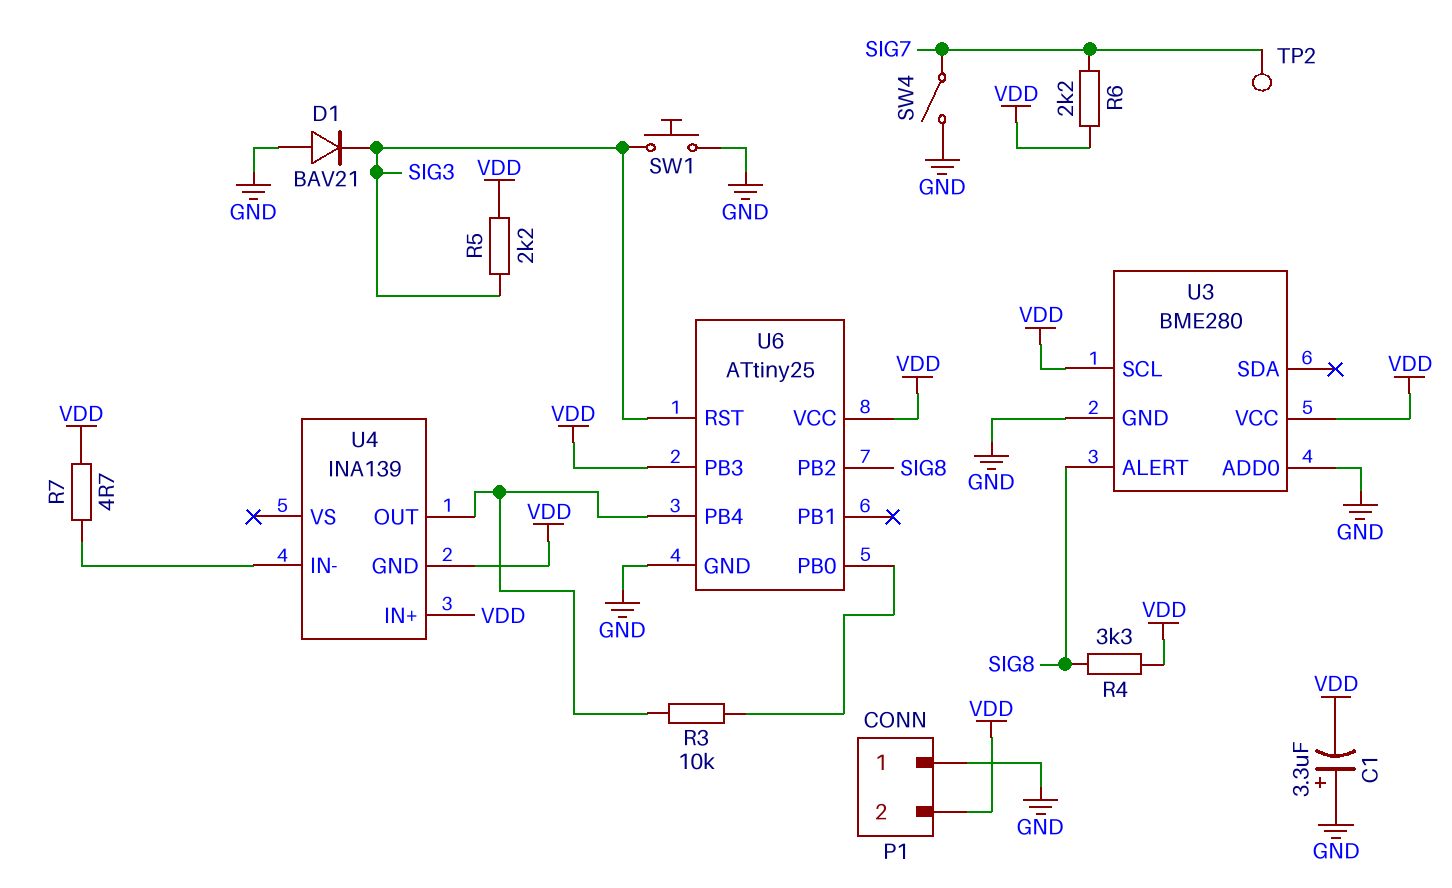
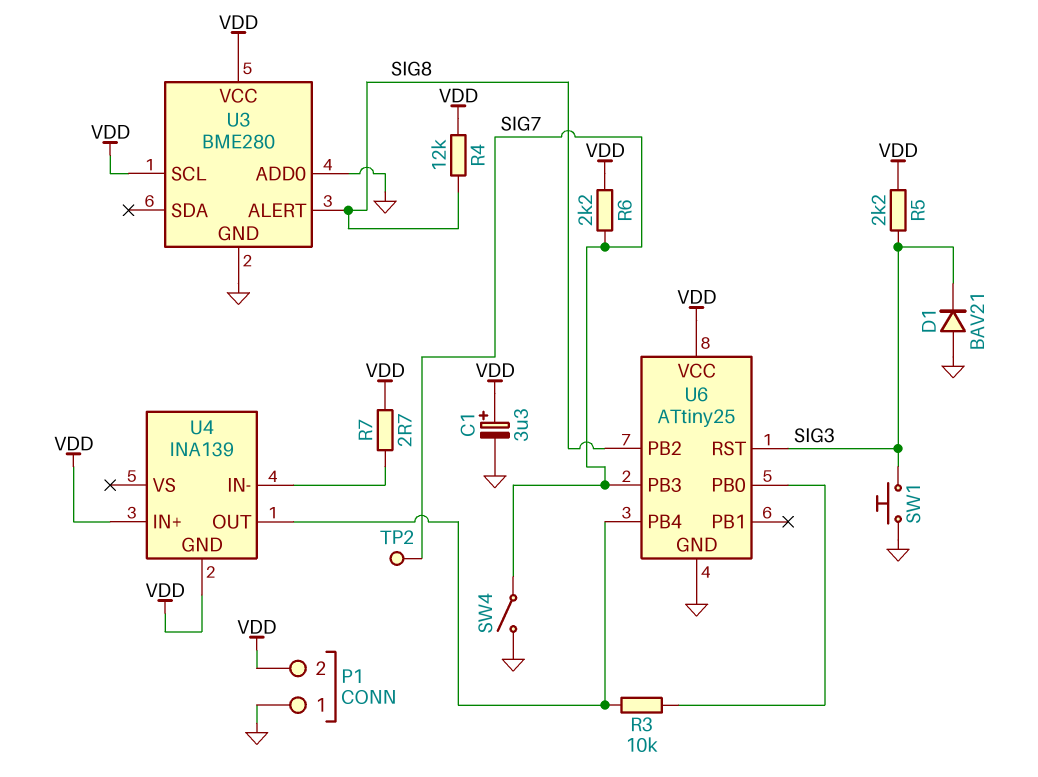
C1: 3.3uF (plus GND, minus VDD) -> 3.3uF (plus VDD, minus GND)
R4: 3.3k (SIG8, VDD) -> 12k (SIG8, VDD)
R7: 4.7 (U4/IN-, VDD) -> 2.7 (U4/IN-, VDD)
U6 pin PB3: VDD -> SIG7

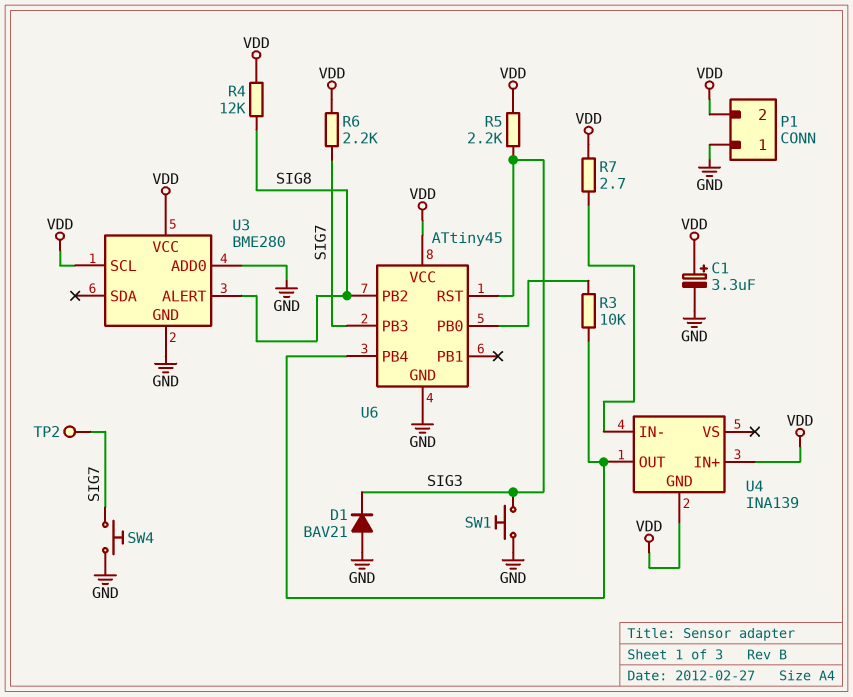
SW4: switch (GND, SIG7) -> button (GND, SIG7)
U6: ATtiny25 -> ATtiny45

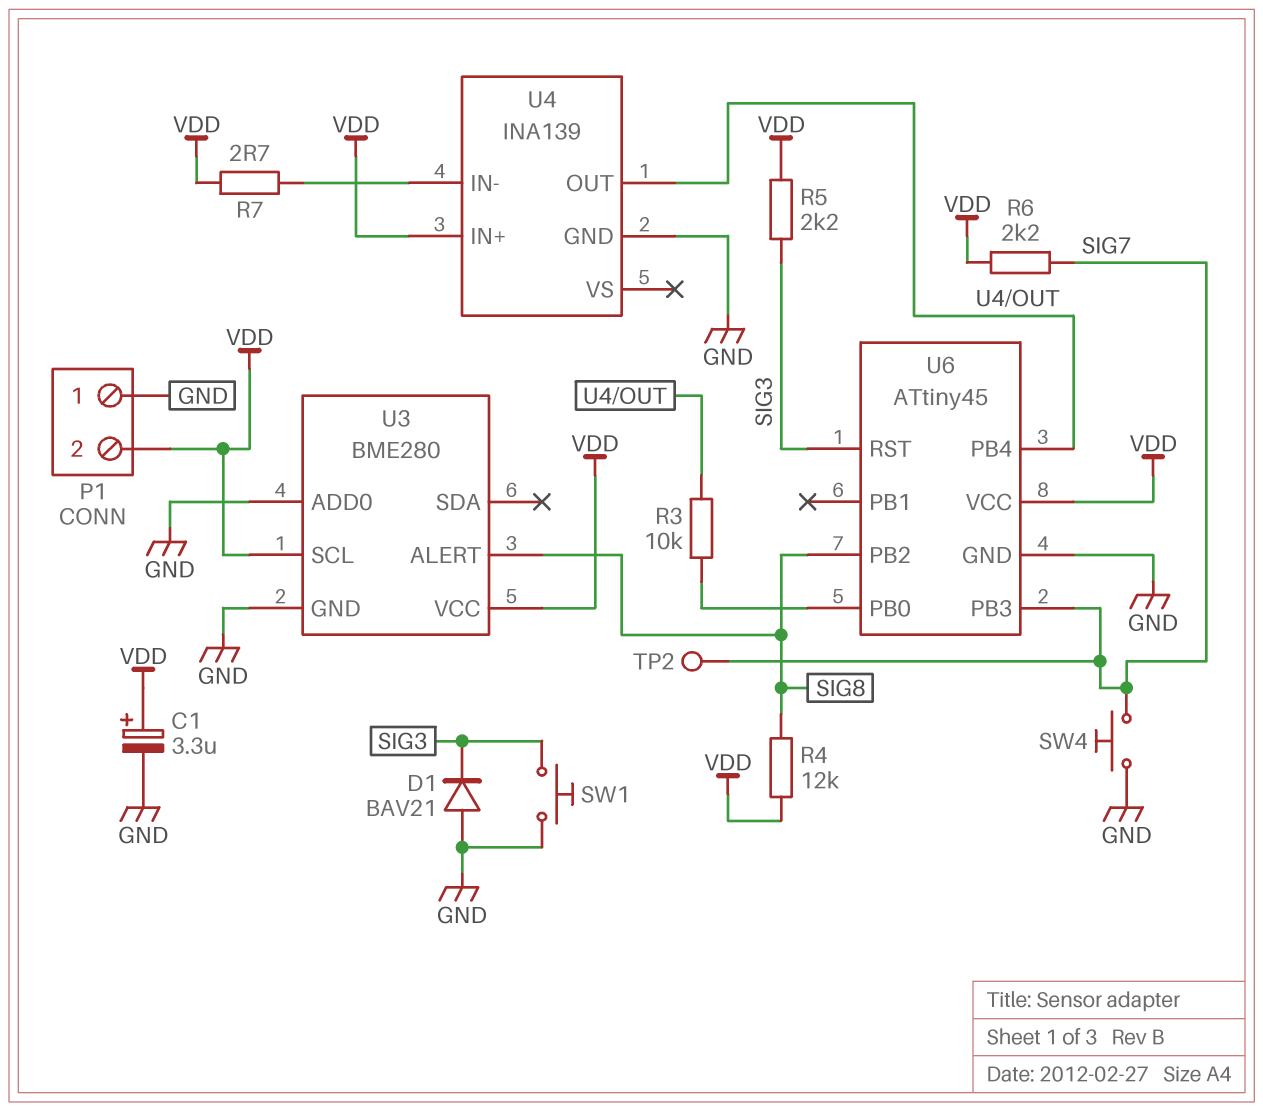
U4 pin GND: VDD -> GND

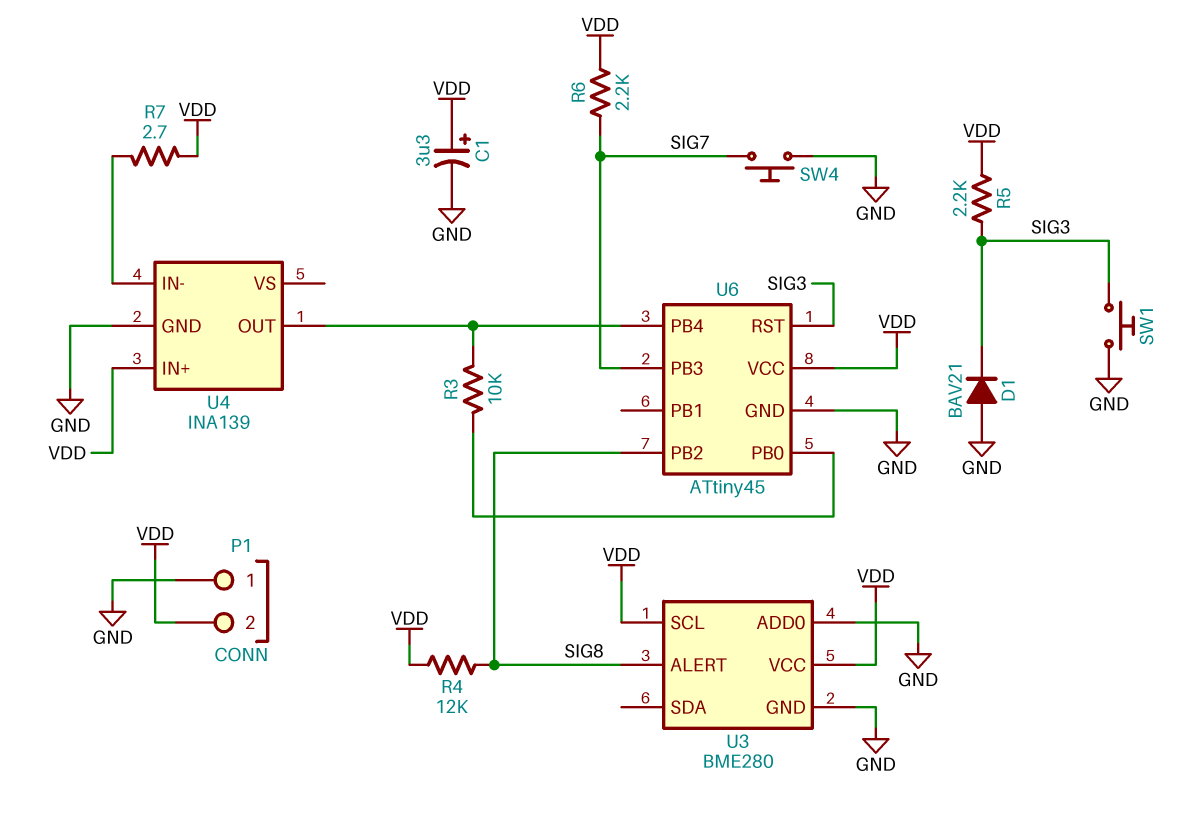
TP2: test point (SIG7) -> none

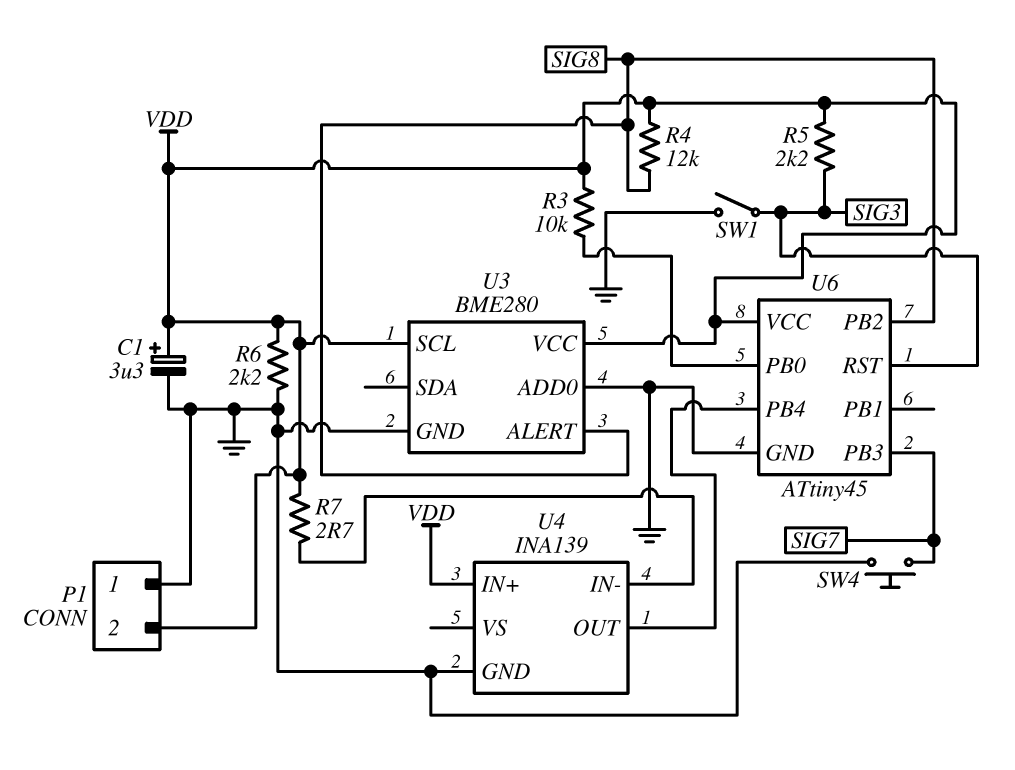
D1: diode BAV21 (A GND, K SIG3) -> none
R3: 10k (U4/OUT, U6/PB0) -> 10k (U6/PB0, VDD)
R6: 2.2k (SIG7, VDD) -> 2.2k (GND, VDD)
SW1: button (GND, SIG3) -> switch (GND, SIG3)

